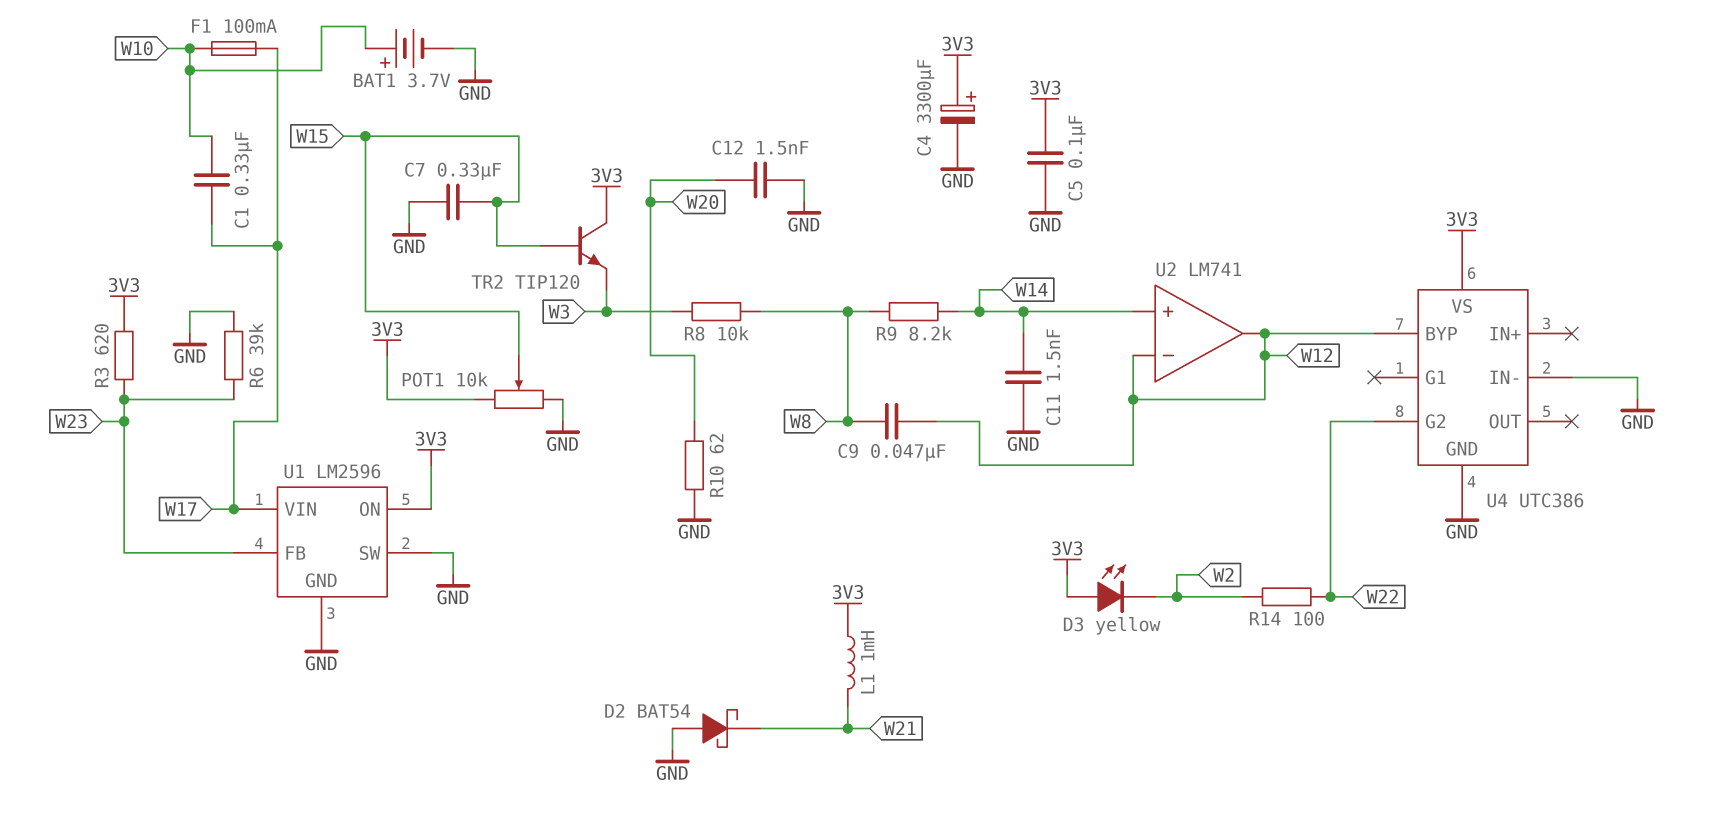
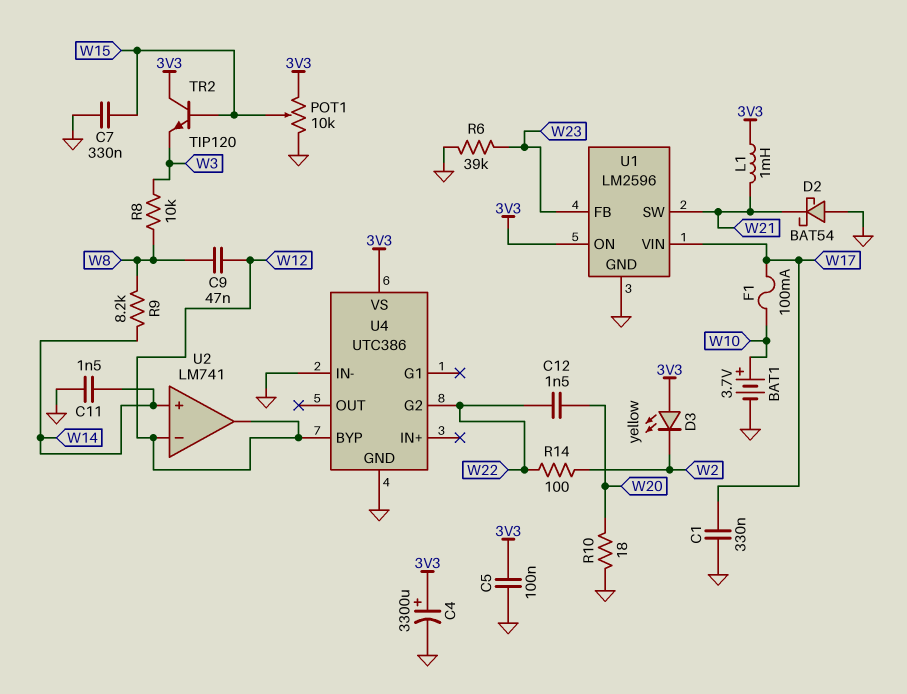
C1: 330nF (W10, W17) -> 330nF (GND, W17)
C12: 1.5nF (GND, W20) -> 1.5nF (W20, W22)
R3: 620 (3V3, W23) -> none
R10: 62 (GND, W20) -> 18 (GND, W20)
U1 pin SW: GND -> W21

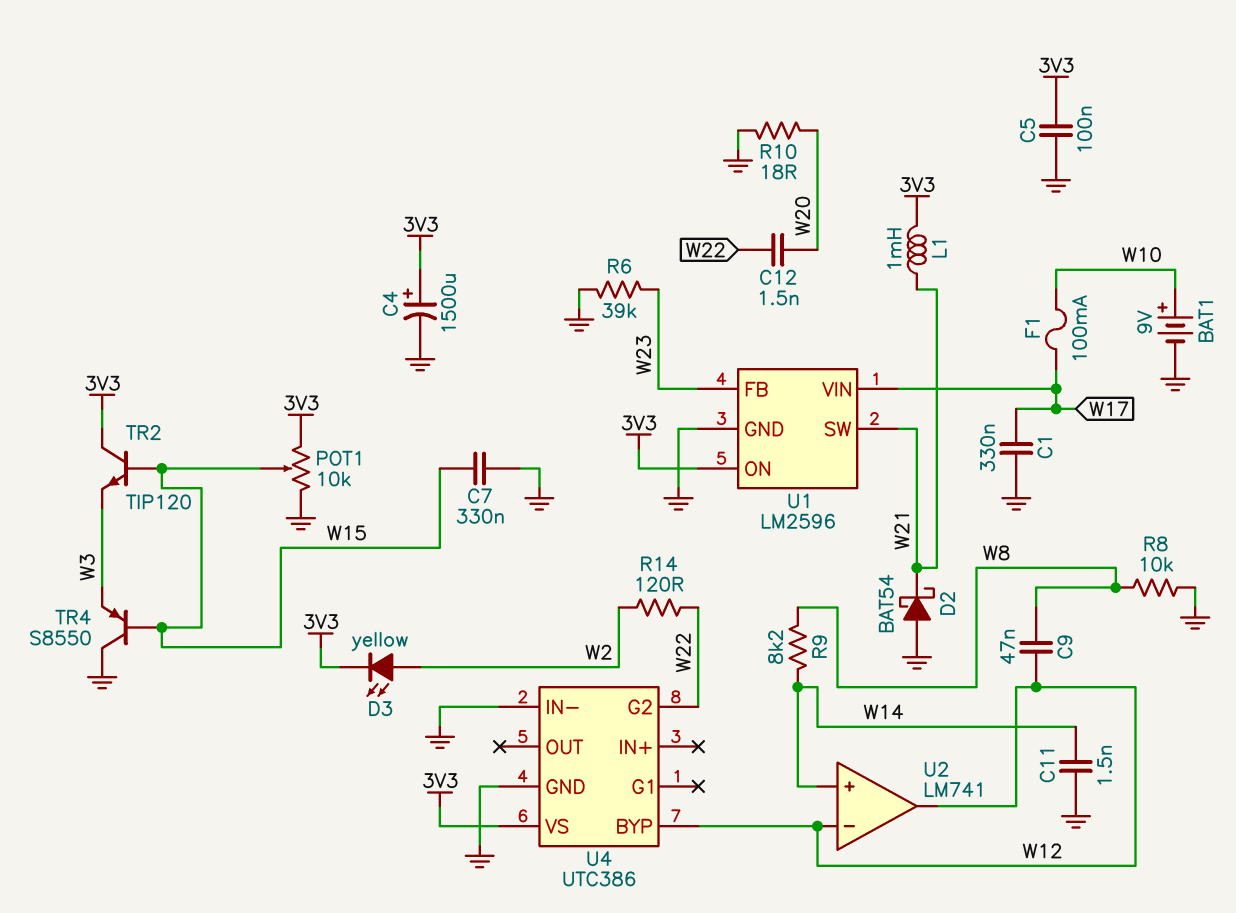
BAT1: 3.7V (plus W10, minus GND) -> 9V (plus W10, minus GND)
C4: 3300uF (plus 3V3, minus GND) -> 1500uF (plus 3V3, minus GND)
D3: LED yellow (A 3V3, K W2) -> LED yellow (A W2, K 3V3)
R8: 10k (W3, W8) -> 10k (GND, W8)
R14: 100 (W2, W22) -> 120 (W2, W22)
TR4: none -> PNP S8550 (B W15, C GND, E W3)

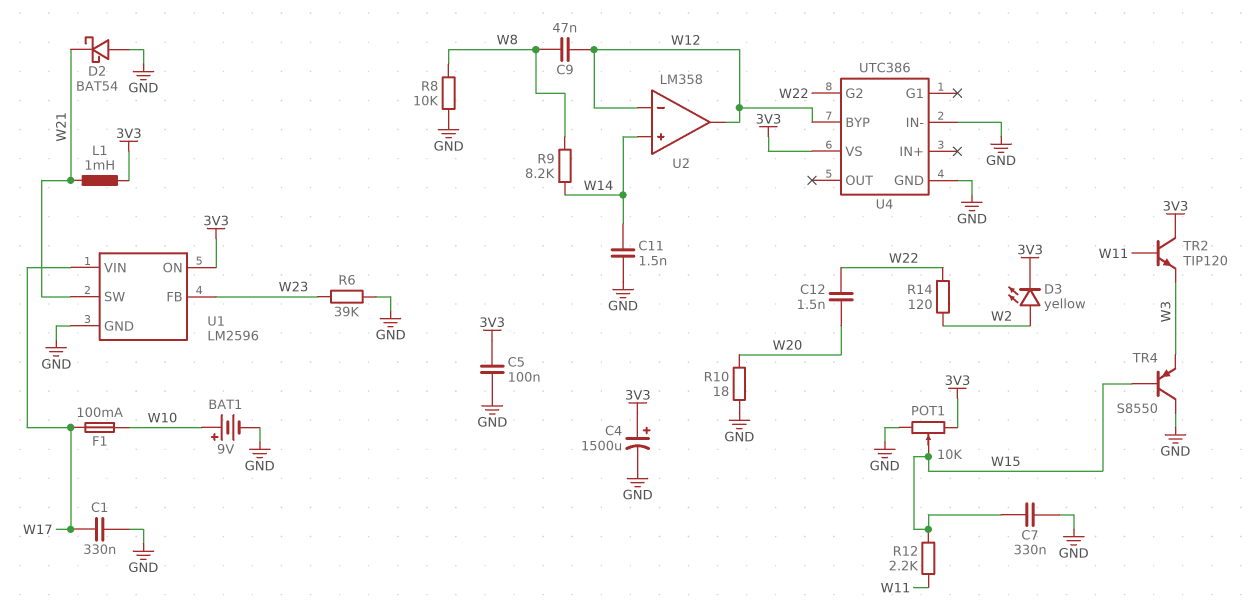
R12: none -> 2.2k (W11, W15)
TR2: NPN TIP120 (B W15, C 3V3, E W3) -> NPN TIP120 (B W11, C 3V3, E W3)
U2: LM741 -> LM358

